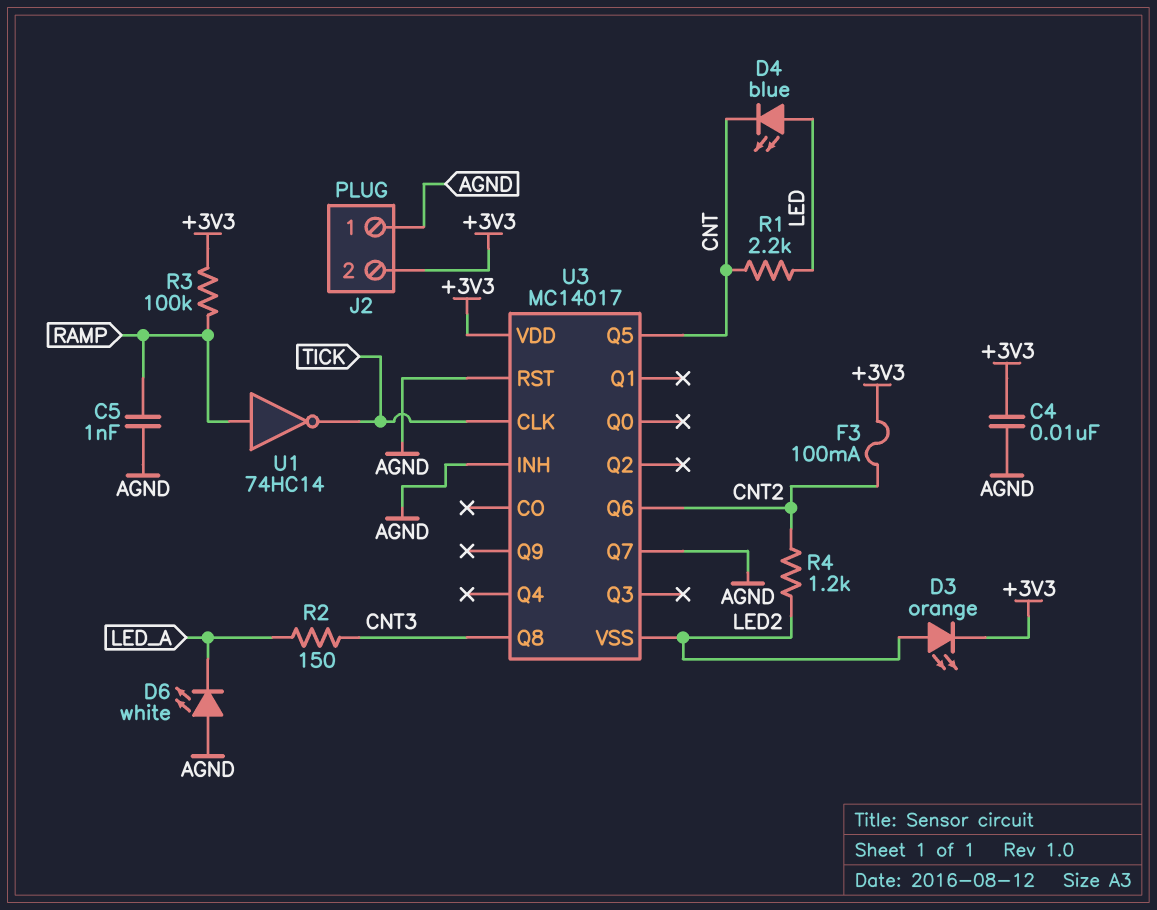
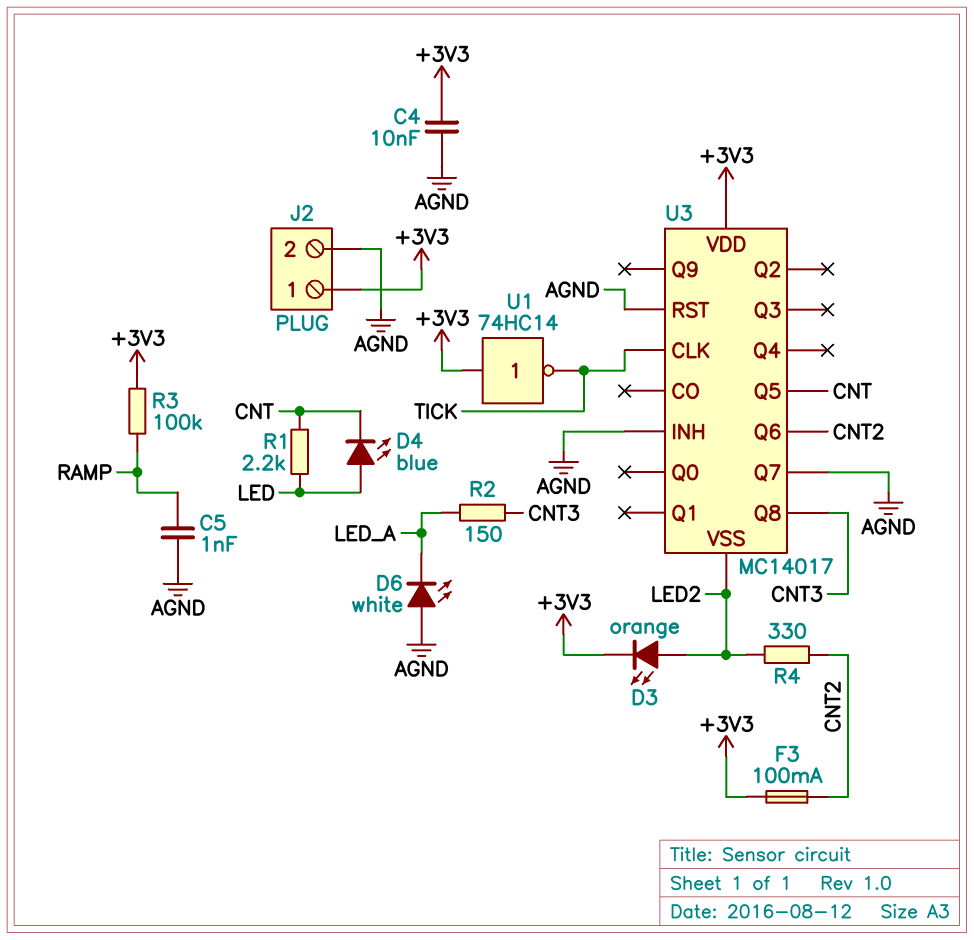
J2 pin 1: AGND -> +3V3
J2 pin 2: +3V3 -> AGND
R4: 1.2k (CNT2, LED2) -> 330 (CNT2, LED2)
U1: NOT 74HC14 (in RAMP, out TICK) -> NOT 74HC14 (in +3V3, out TICK)

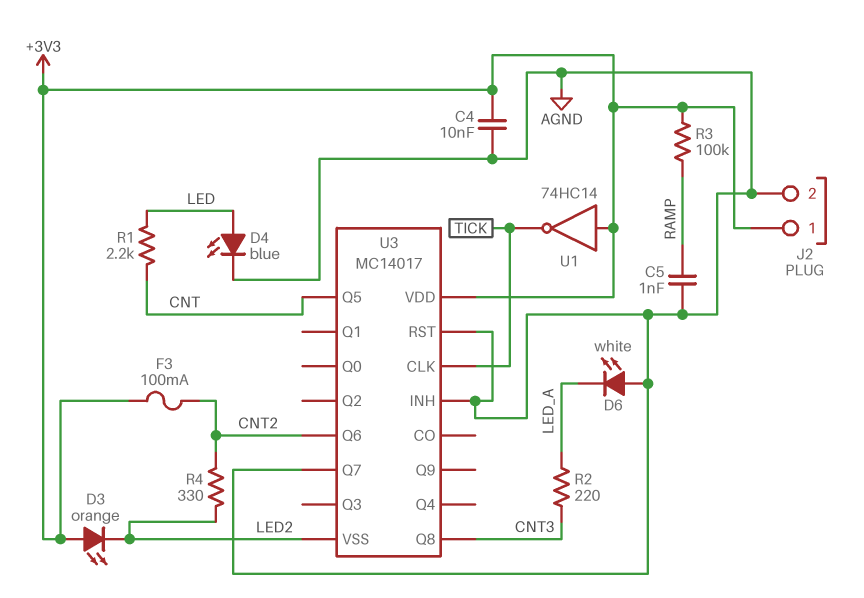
D3: LED orange (A LED2, K +3V3) -> LED orange (A +3V3, K LED2)
D4: LED blue (A LED, K CNT) -> LED blue (A LED, K AGND)
R2: 150 (CNT3, LED_A) -> 220 (CNT3, LED_A)

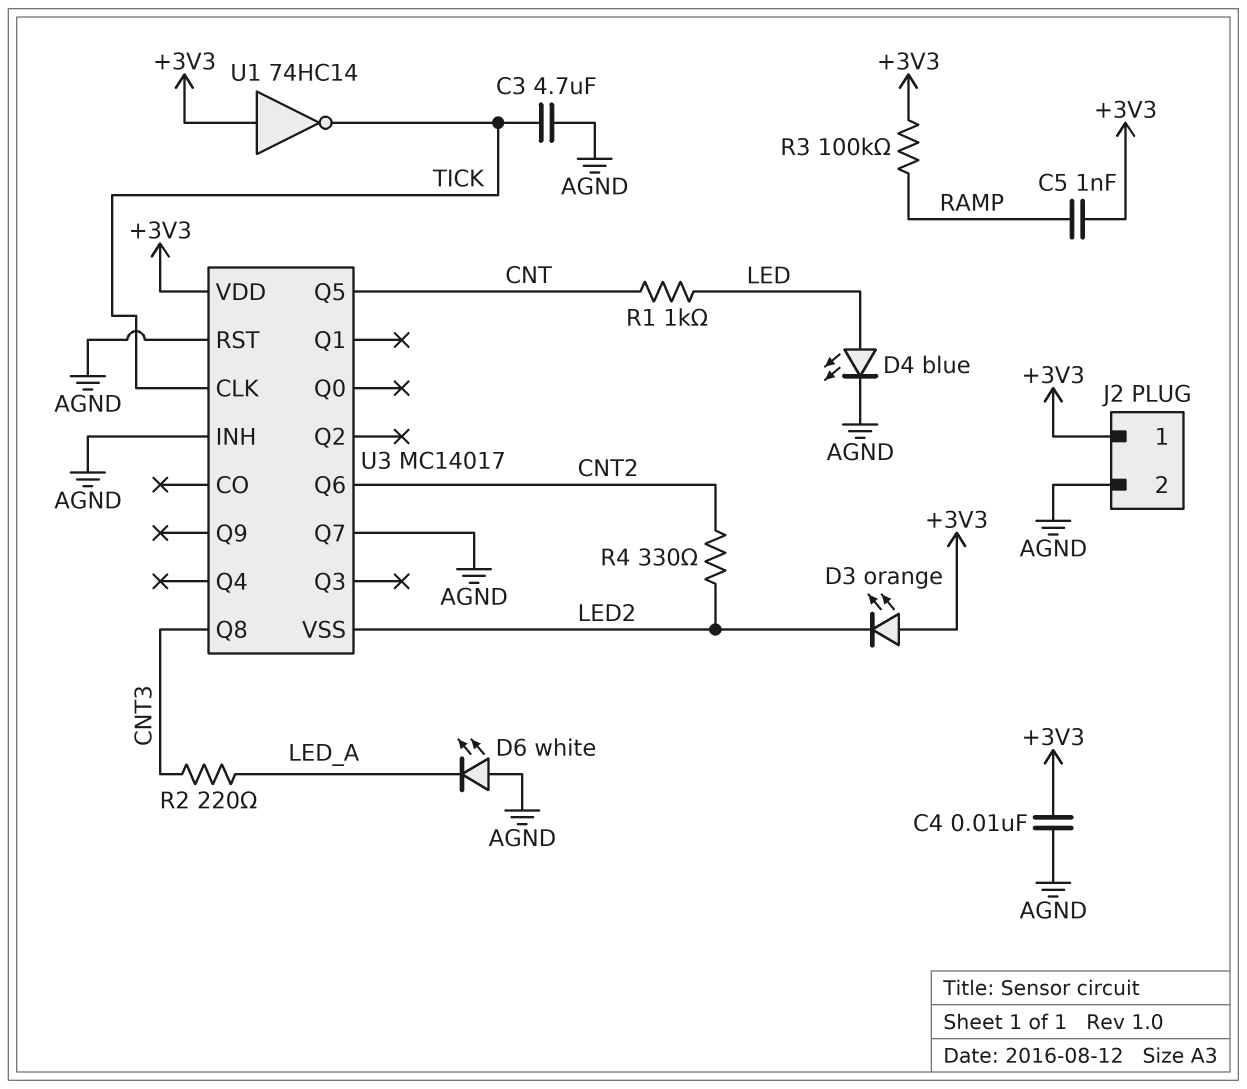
C3: none -> 4.7uF (AGND, TICK)
C5: 1nF (AGND, RAMP) -> 1nF (+3V3, RAMP)
F3: 100mA (+3V3, CNT2) -> none
R1: 2.2k (CNT, LED) -> 1k (CNT, LED)

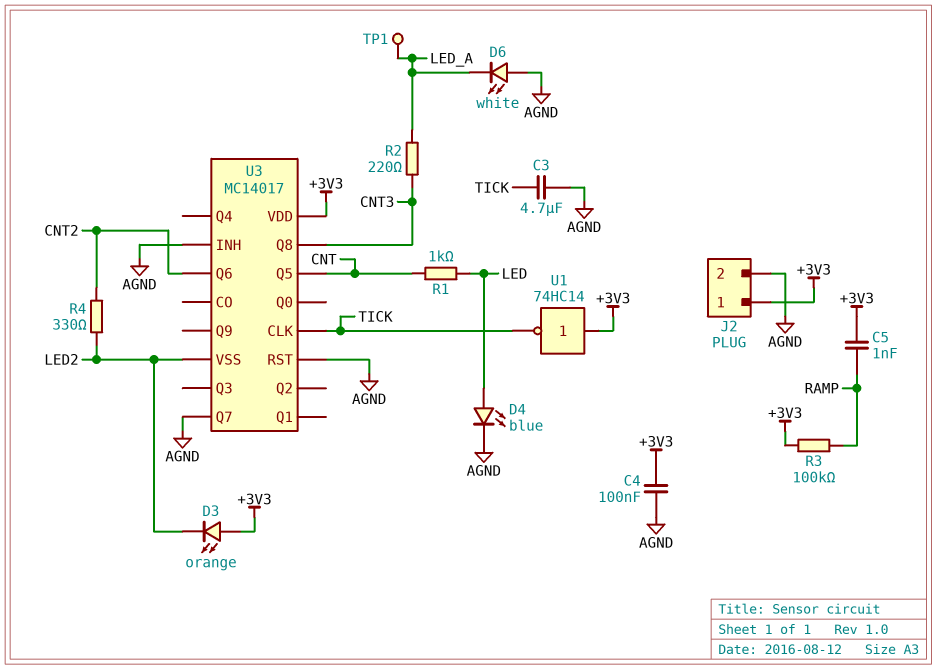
C4: 10nF (+3V3, AGND) -> 100nF (+3V3, AGND)
TP1: none -> test point (LED_A)

